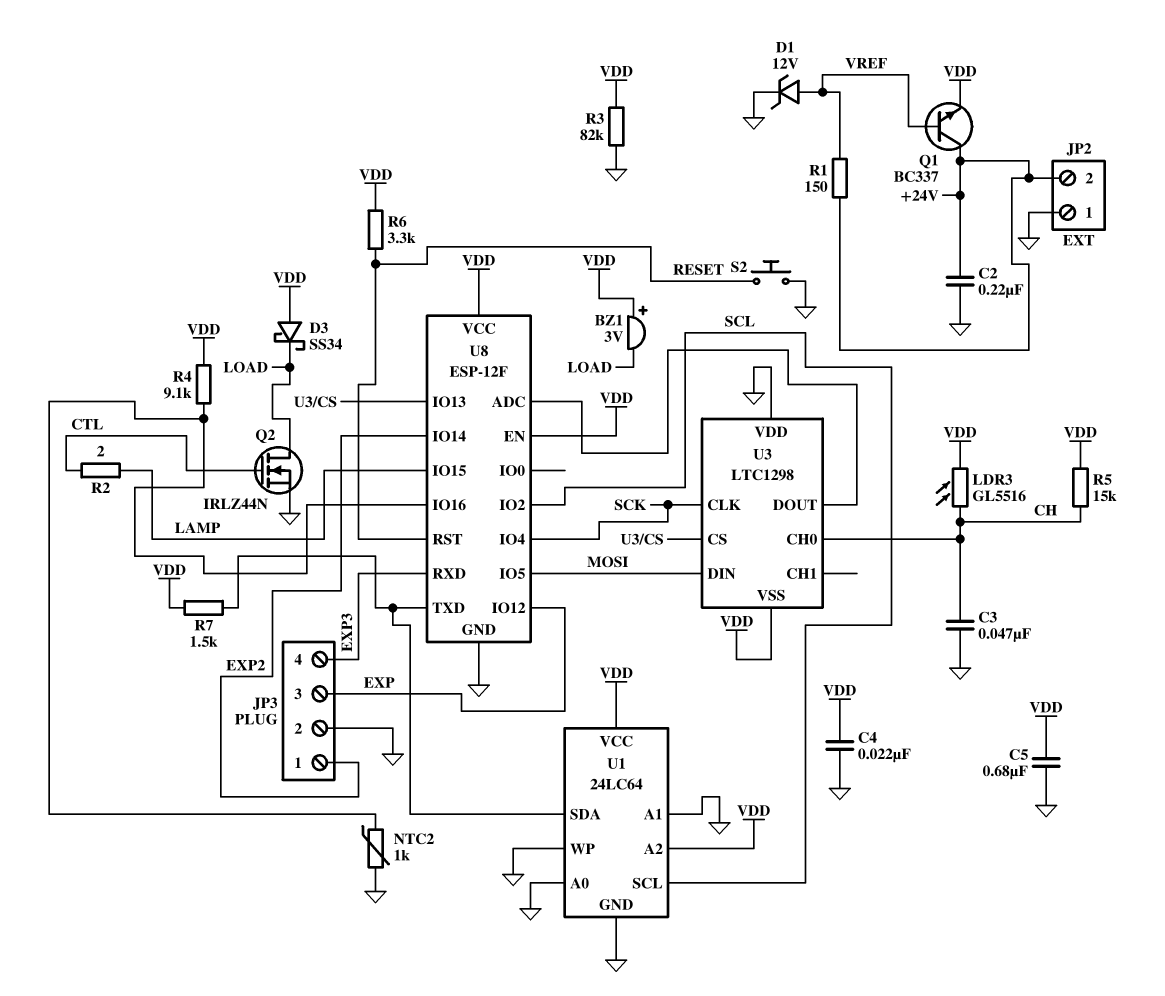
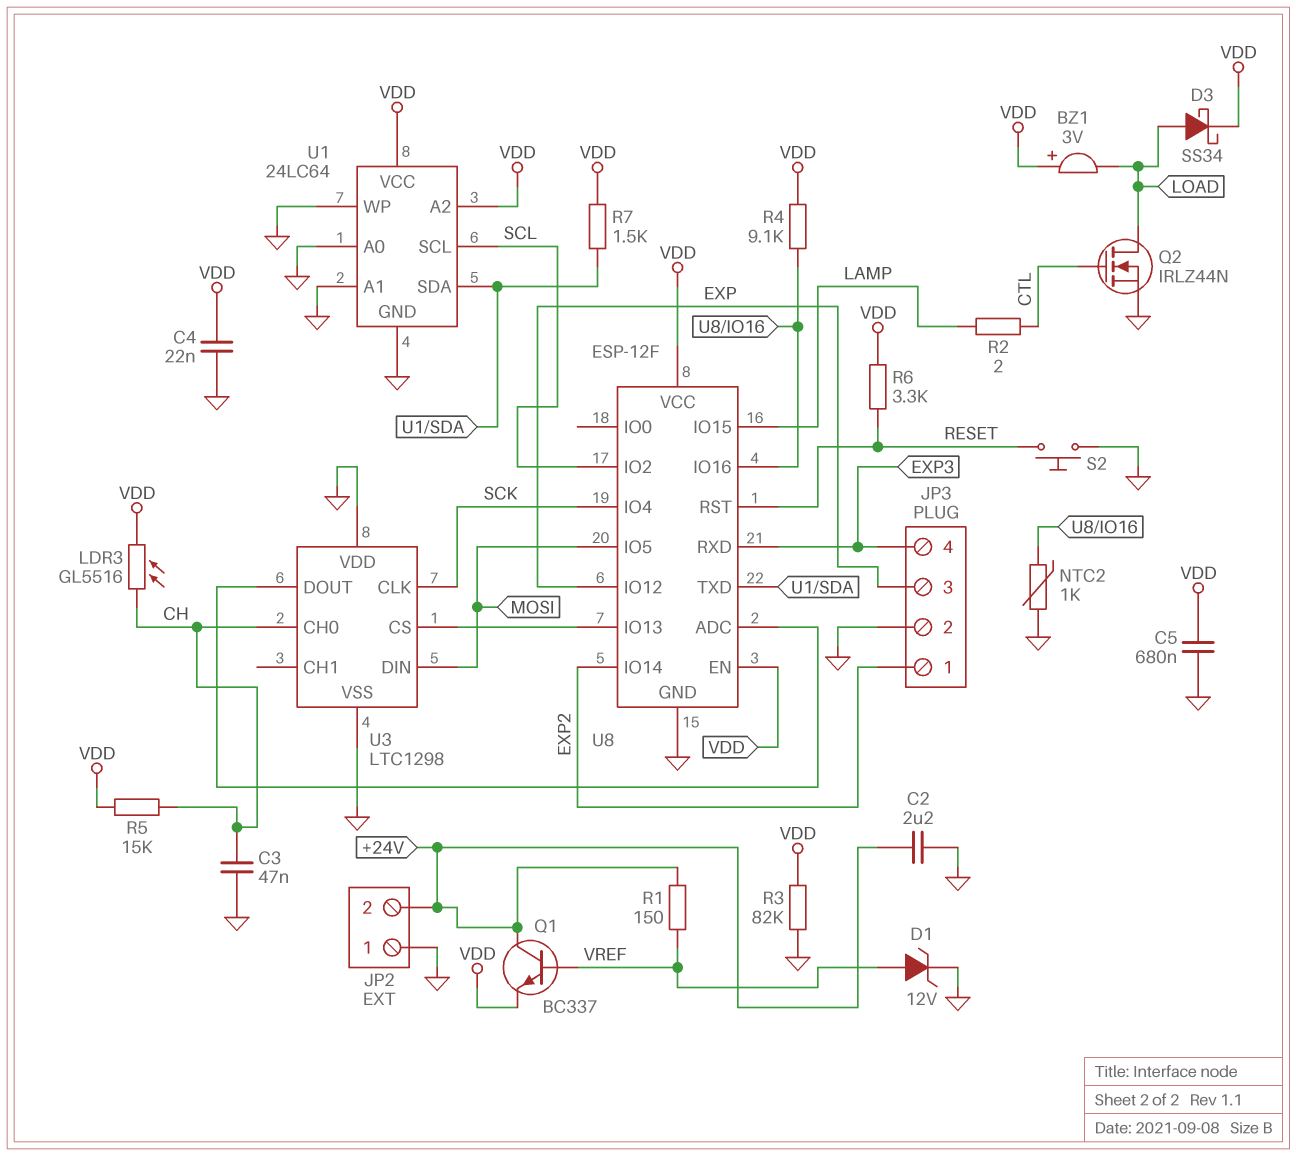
C2: 220nF (+24V, GND) -> 2.2uF (+24V, GND)
D3: schottky SS34 (A VDD, K LOAD) -> schottky SS34 (A LOAD, K VDD)
U3 pin VSS: VDD -> GND

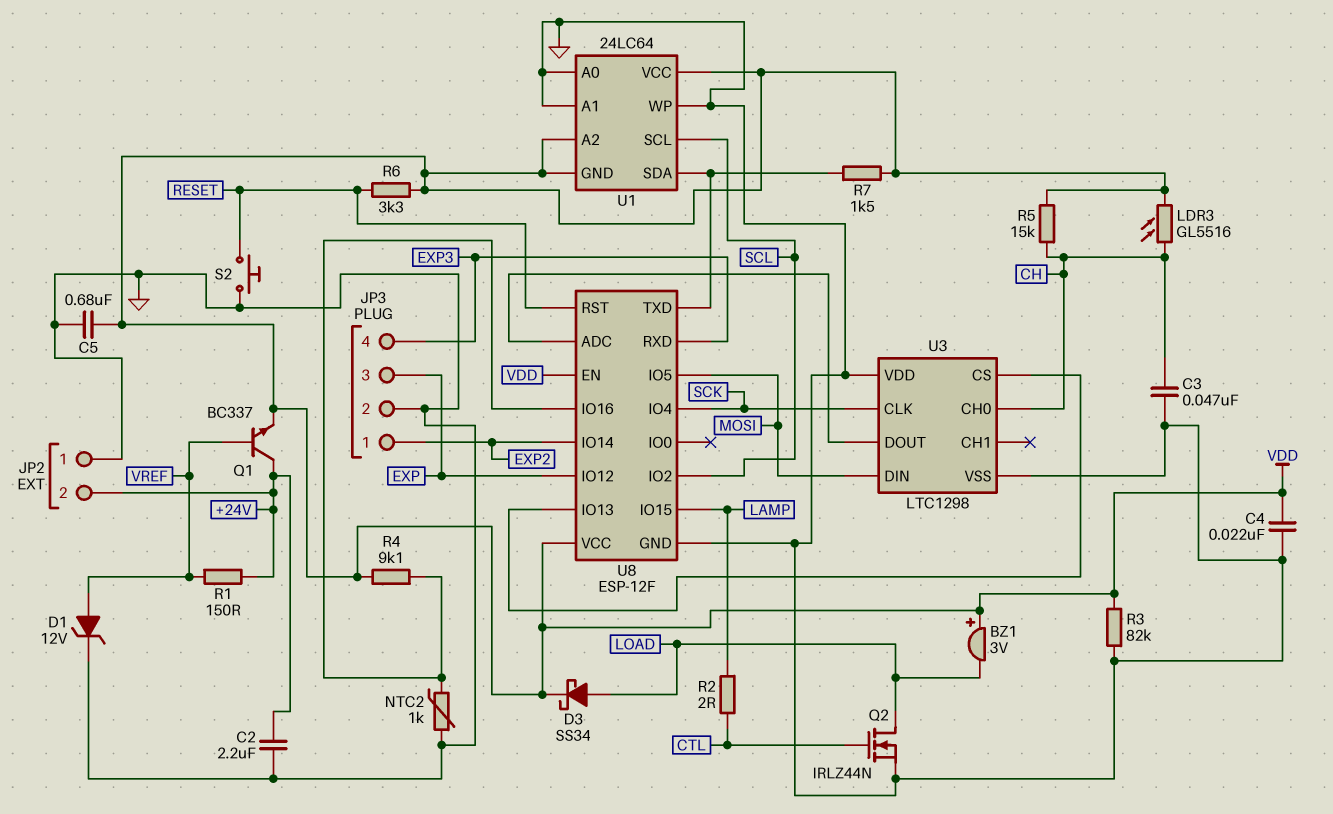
U1 pin GND: GND -> VDD

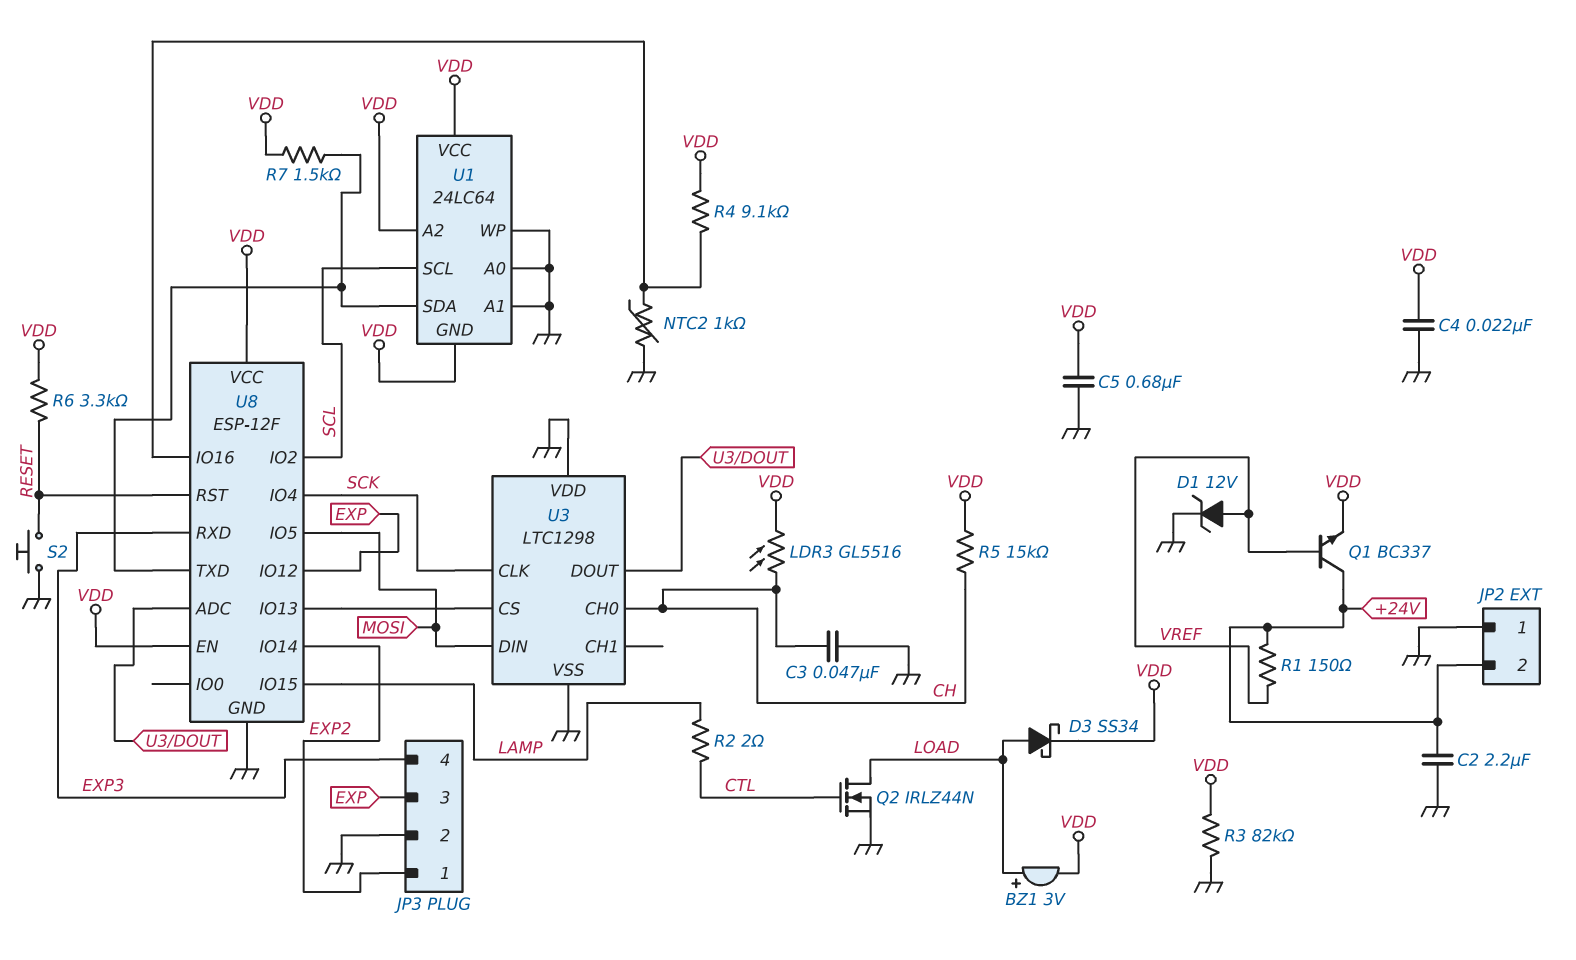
BZ1: buzzer 3V (plus VDD, minus LOAD) -> buzzer 3V (plus LOAD, minus VDD)

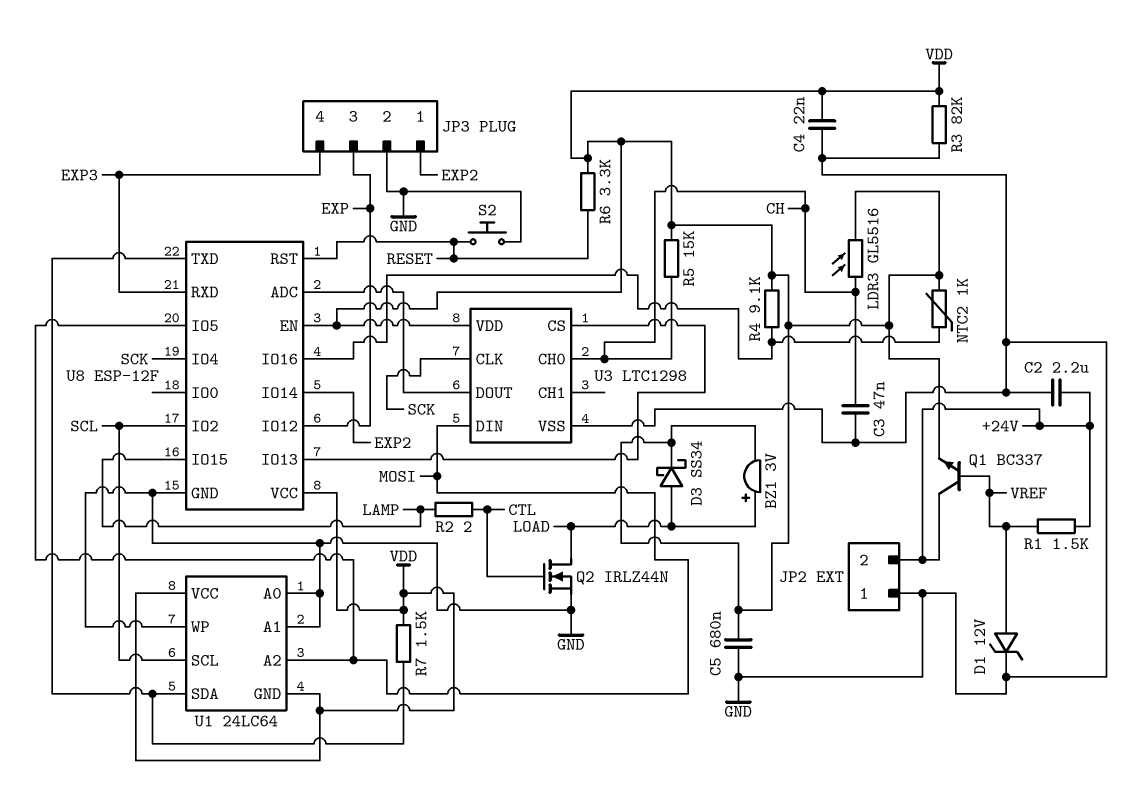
NTC2: 1k (GND, U8/IO16) -> 1k (U8/IO16, VDD)
R1: 150 (+24V, VREF) -> 1.5k (+24V, VREF)
U1 pin A2: VDD -> MOSI
U3 pin VDD: GND -> VDD

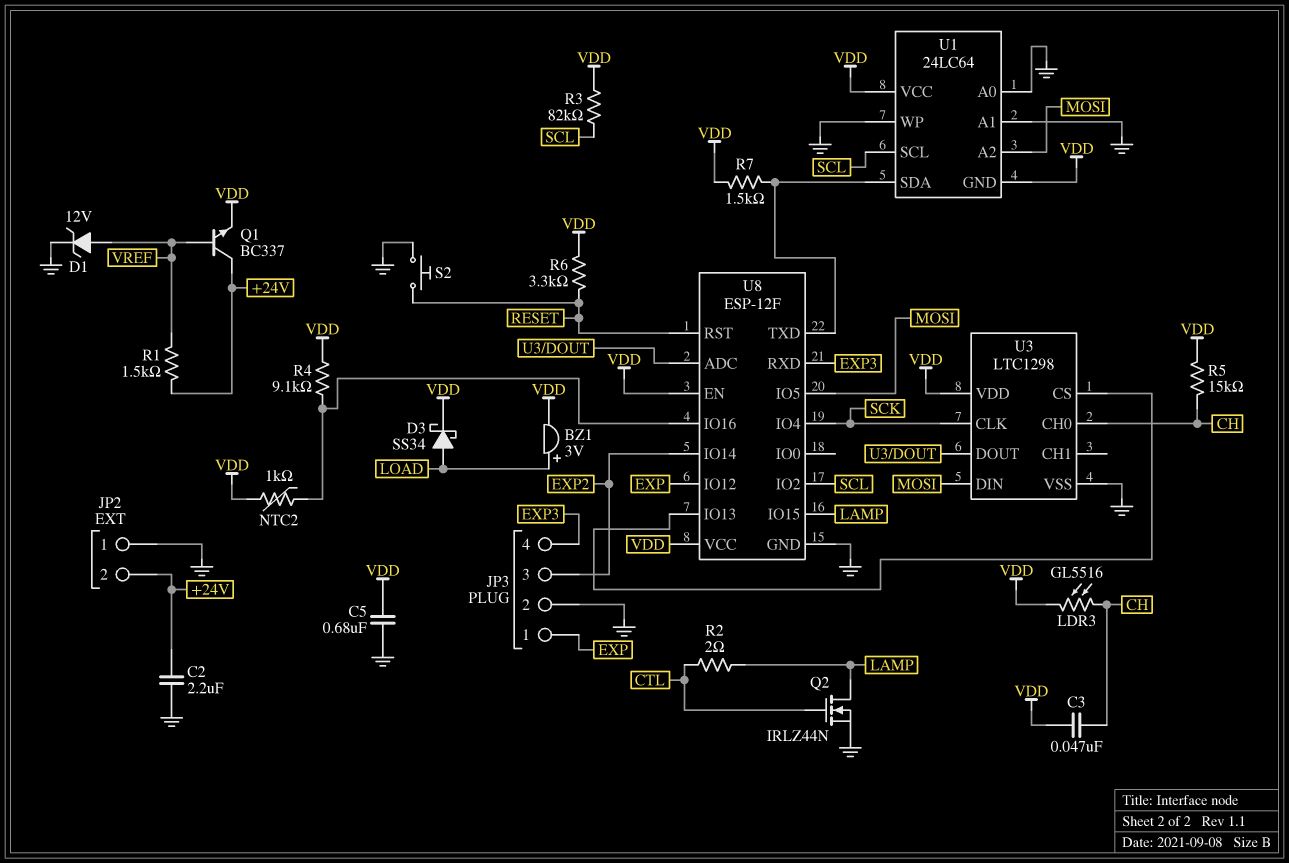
C3: 47nF (CH, GND) -> 47nF (CH, VDD)
C4: 22nF (GND, VDD) -> none
JP3 pin 1: EXP2 -> EXP
JP3 pin 3: EXP -> EXP2
Q2: NMOS IRLZ44N (G CTL, D LOAD, S GND) -> NMOS IRLZ44N (G CTL, D LAMP, S GND)
R3: 82k (GND, VDD) -> 82k (SCL, VDD)

